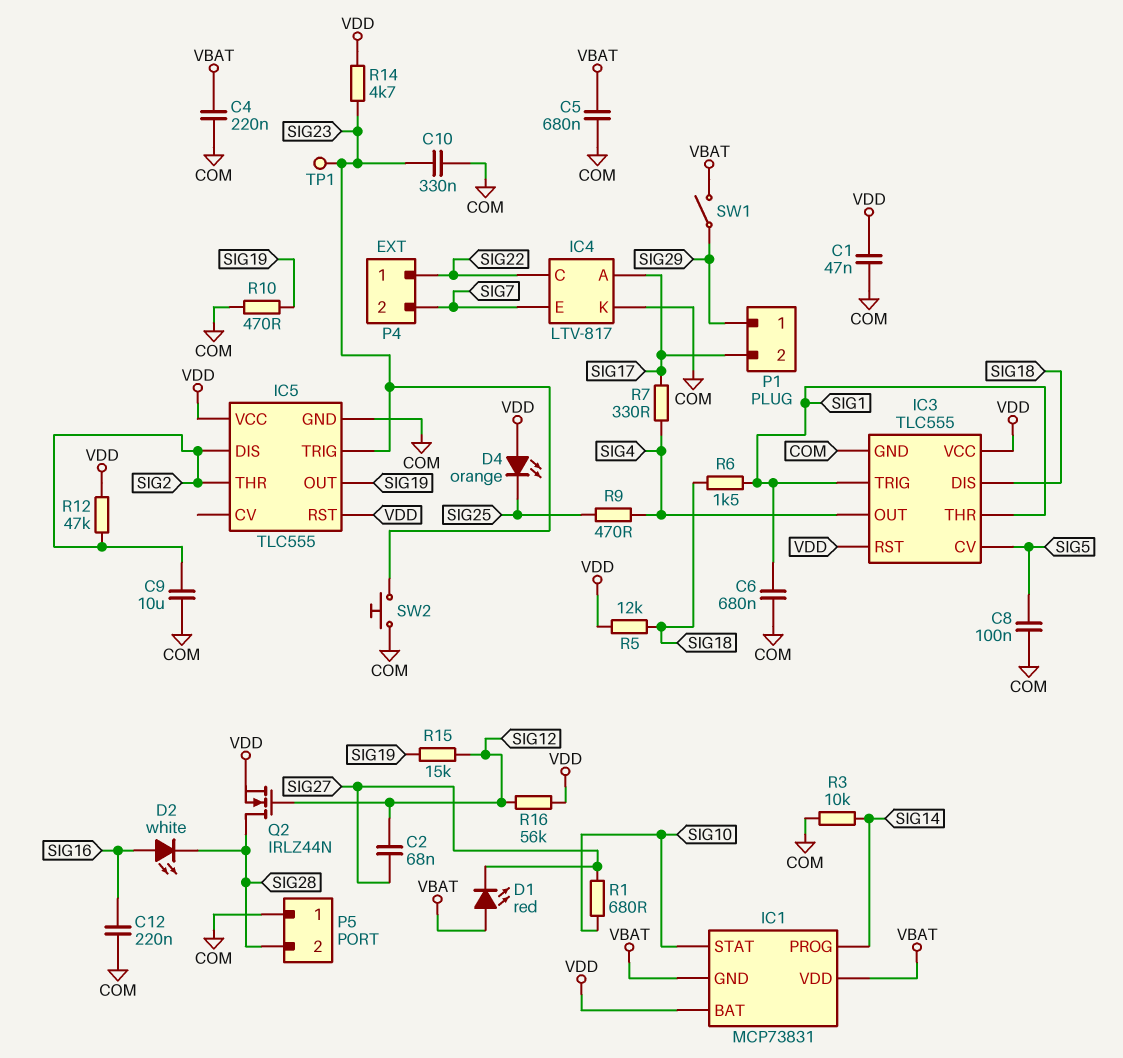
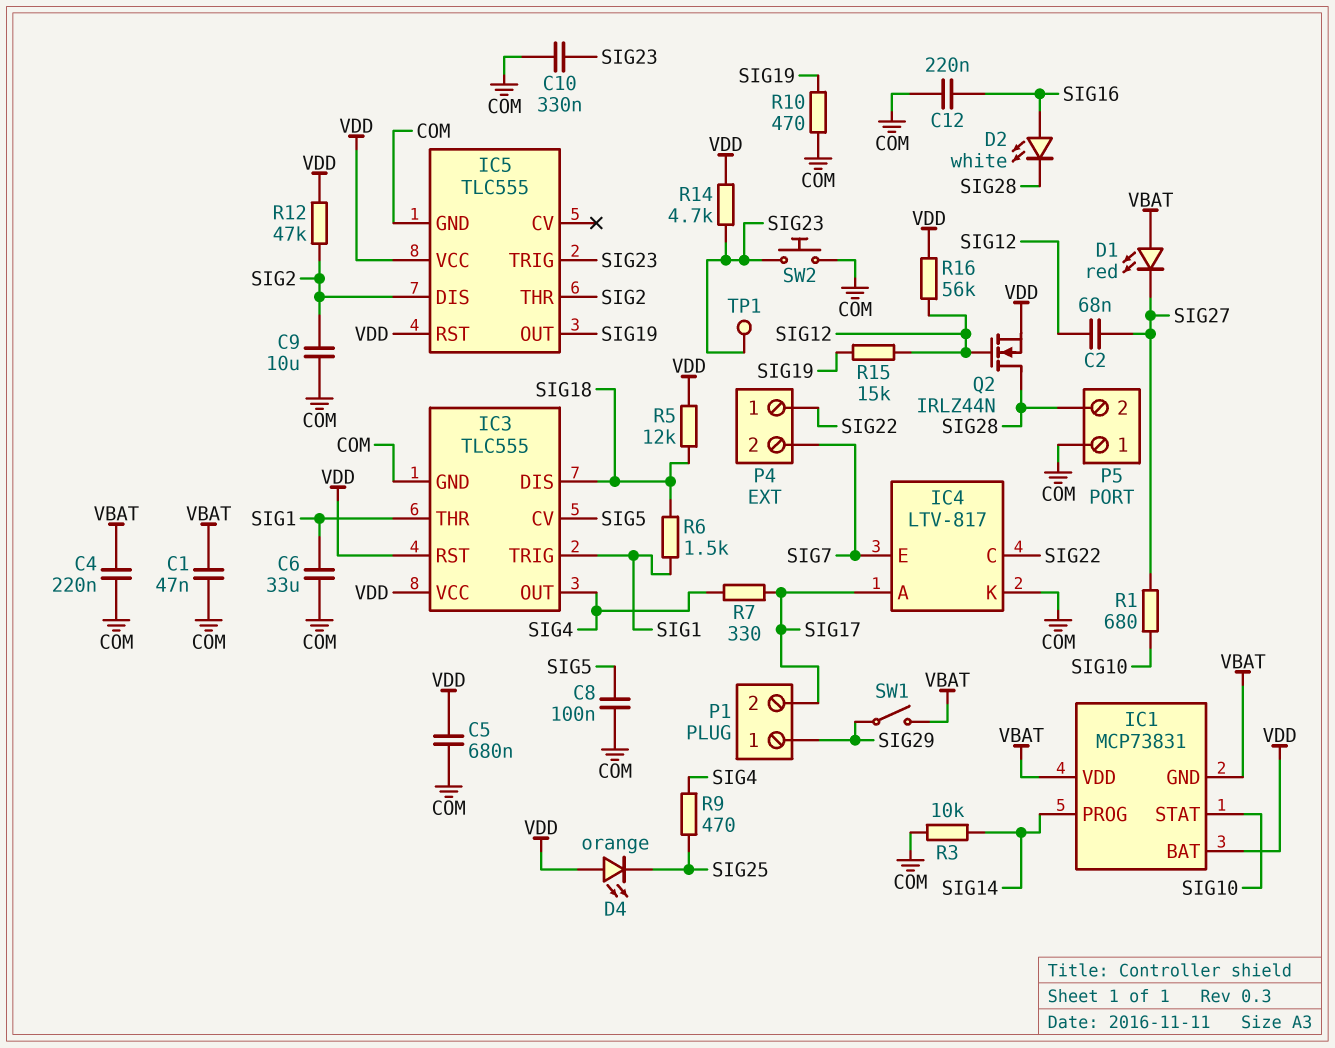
C1: 47nF (COM, VDD) -> 47nF (COM, VBAT)
C5: 680nF (COM, VBAT) -> 680nF (COM, VDD)
C6: 680nF (COM, SIG1) -> 33uF (COM, SIG1)

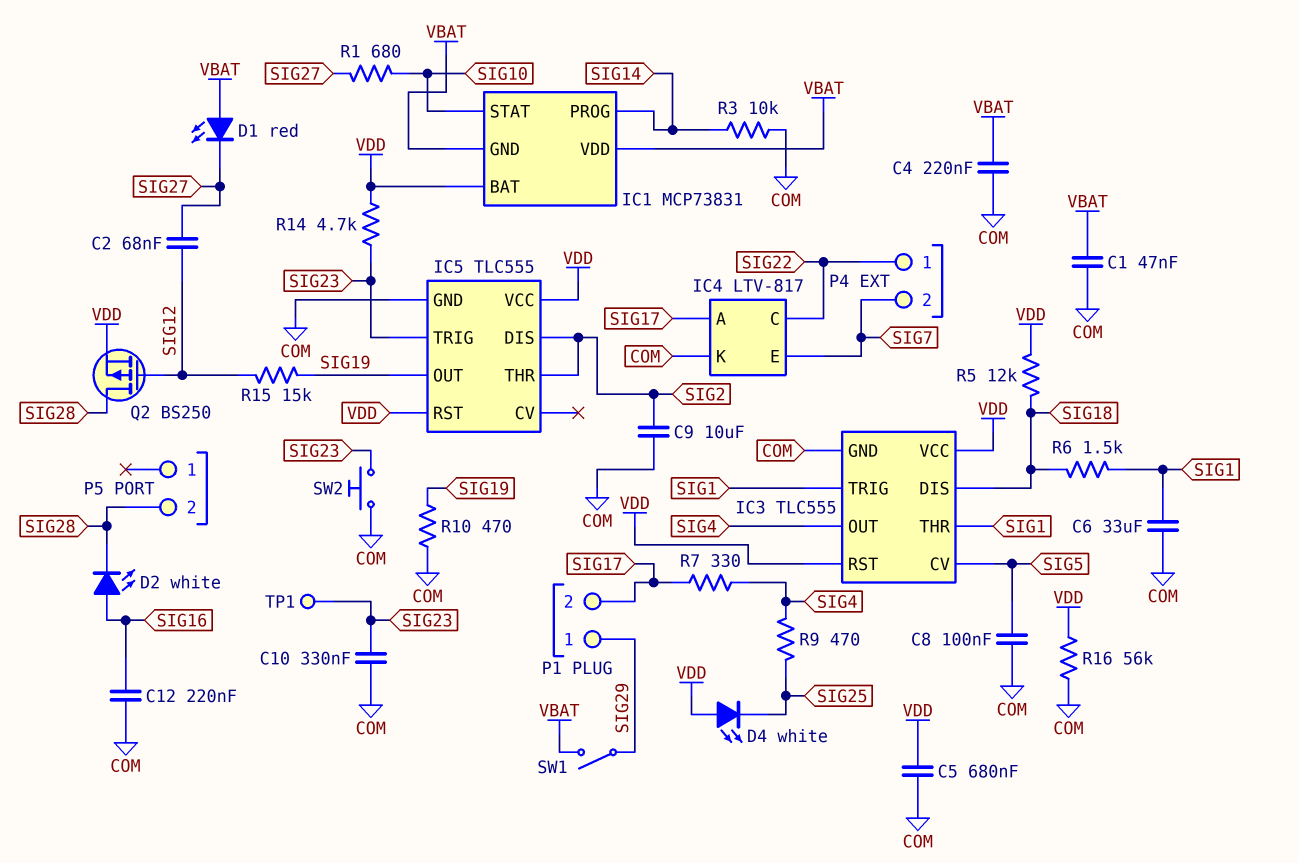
D4: LED orange (A VDD, K SIG25) -> LED white (A VDD, K SIG25)
P5 pin 1: COM -> none
Q2: NMOS IRLZ44N (G SIG12, D SIG28, S VDD) -> PMOS BS250 (G SIG12, D SIG28, S VDD)
R12: 47k (SIG2, VDD) -> none
R16: 56k (SIG12, VDD) -> 56k (COM, VDD)

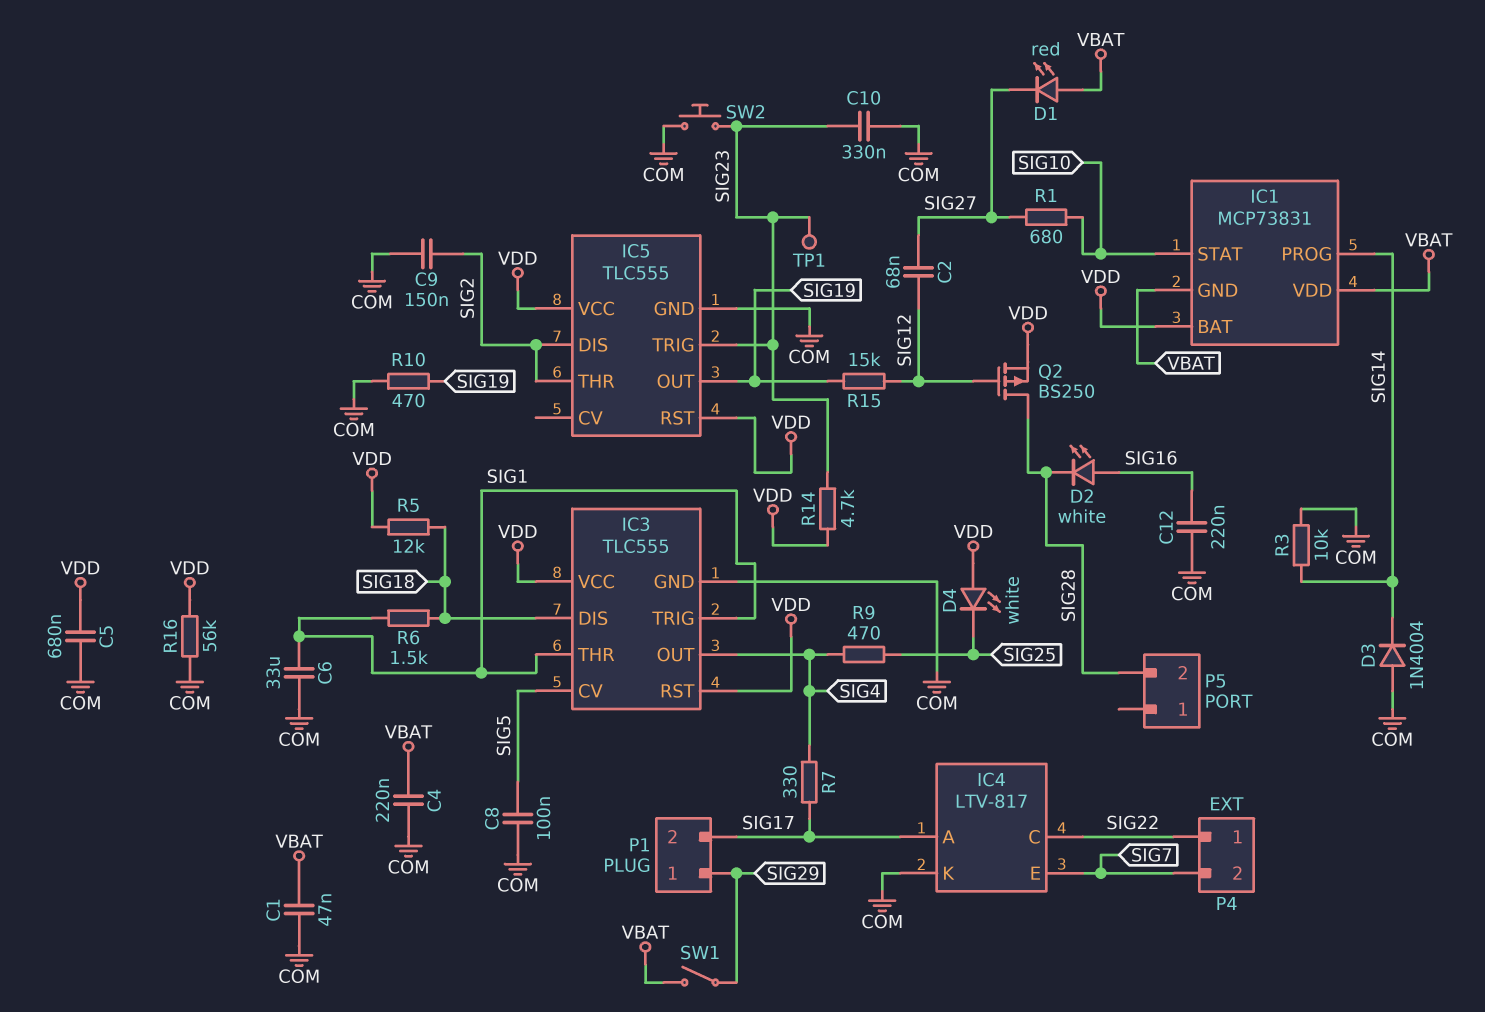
C9: 10uF (COM, SIG2) -> 150nF (COM, SIG2)
D3: none -> diode 1N4004 (A COM, K SIG14)

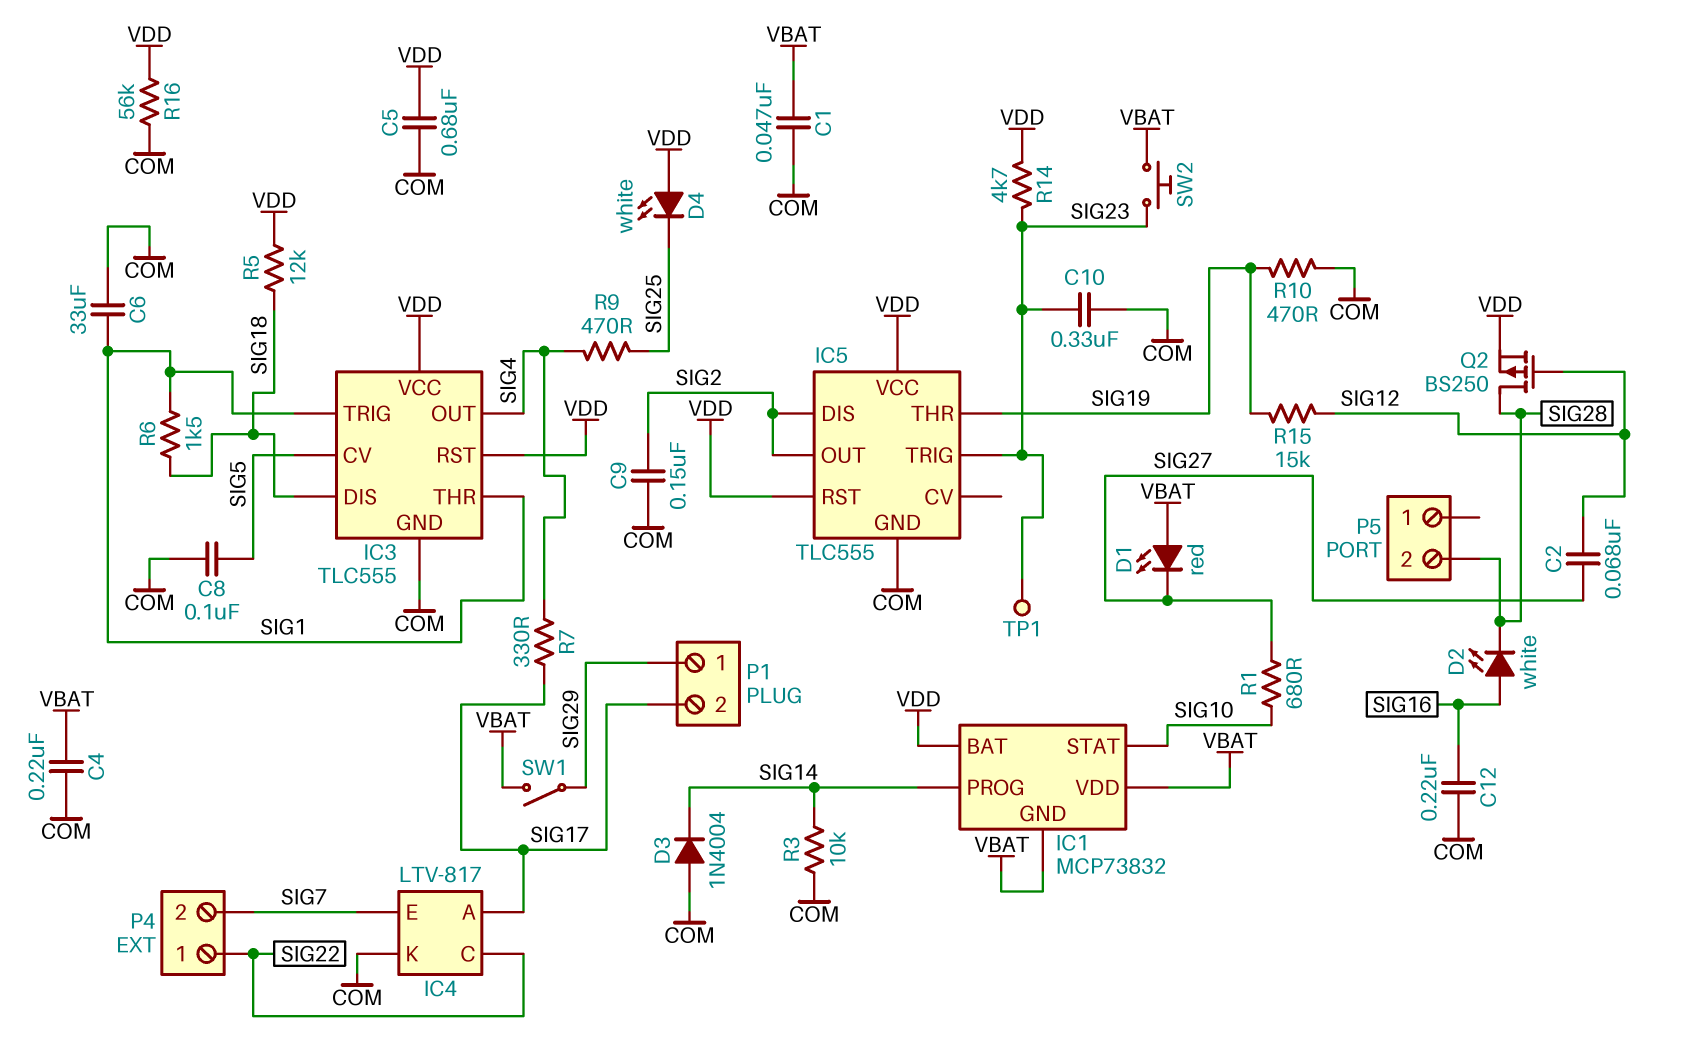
IC1: MCP73831 -> MCP73832
IC5 pin OUT: SIG19 -> SIG2
IC5 pin THR: SIG2 -> SIG19
SW2: button (COM, SIG23) -> button (SIG23, VBAT)

